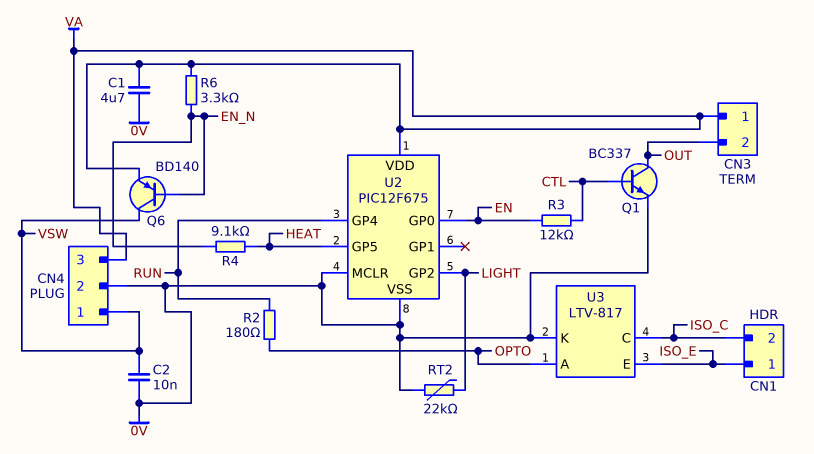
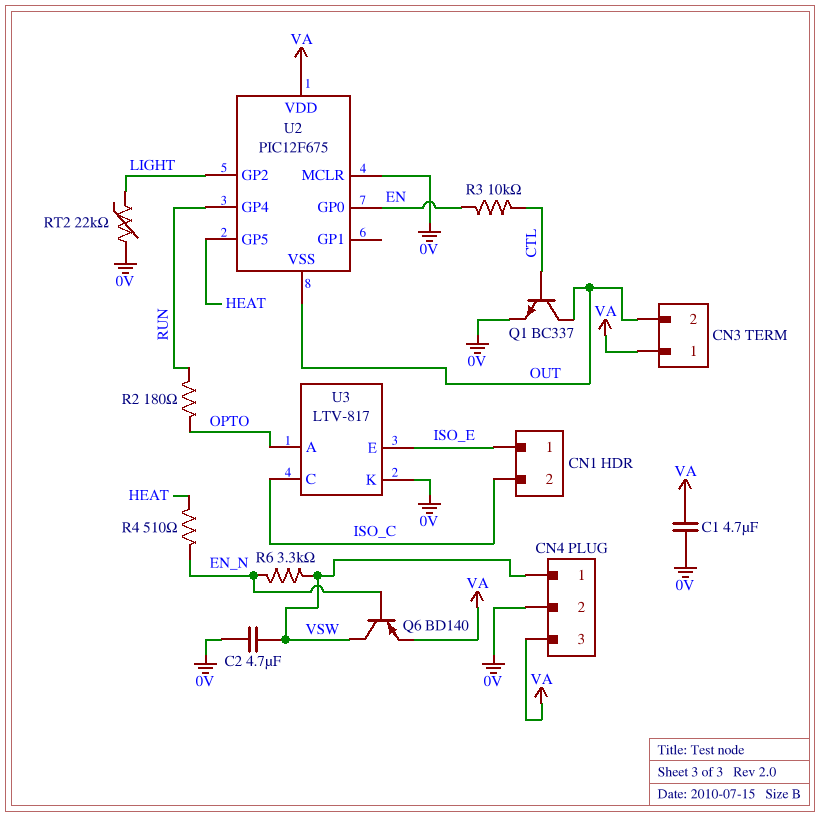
C2: 10nF (0V, VSW) -> 4.7uF (0V, VSW)
R3: 12k (CTL, EN) -> 10k (CTL, EN)
R4: 9.1k (EN_N, HEAT) -> 510 (EN_N, HEAT)
R6: 3.3k (EN_N, VA) -> 3.3k (EN_N, VSW)
U2 pin VSS: 0V -> OUT

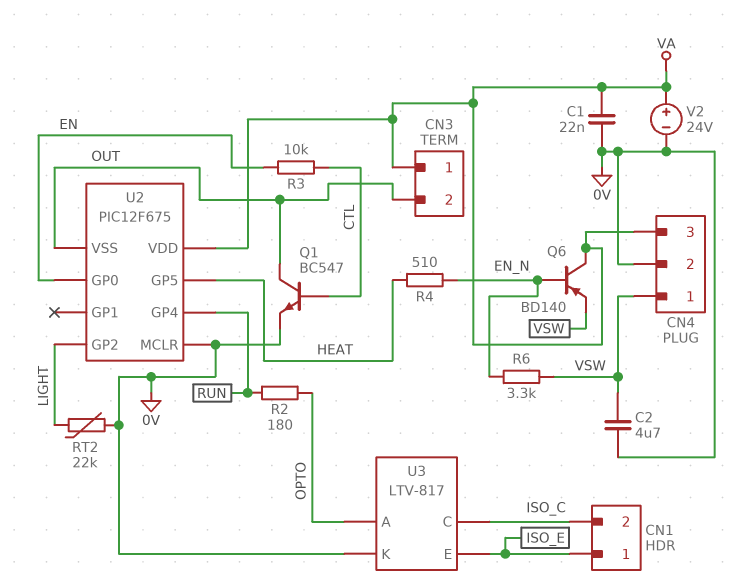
C1: 4.7uF (0V, VA) -> 22nF (0V, VA)
Q1: NPN BC337 (B CTL, C OUT, E 0V) -> NPN BC547 (B CTL, C OUT, E 0V)
Q6: PNP BD140 (B EN_N, C VSW, E VA) -> PNP BD140 (B EN_N, C VA, E VSW)
V2: none -> 24V (plus VA, minus 0V)

